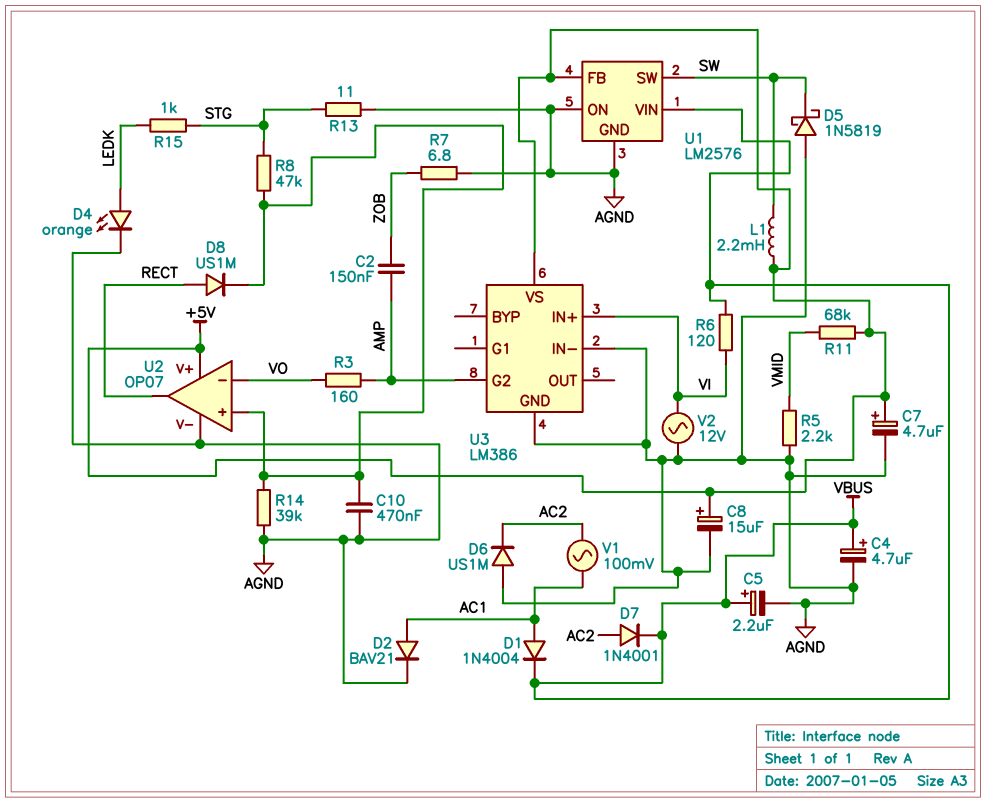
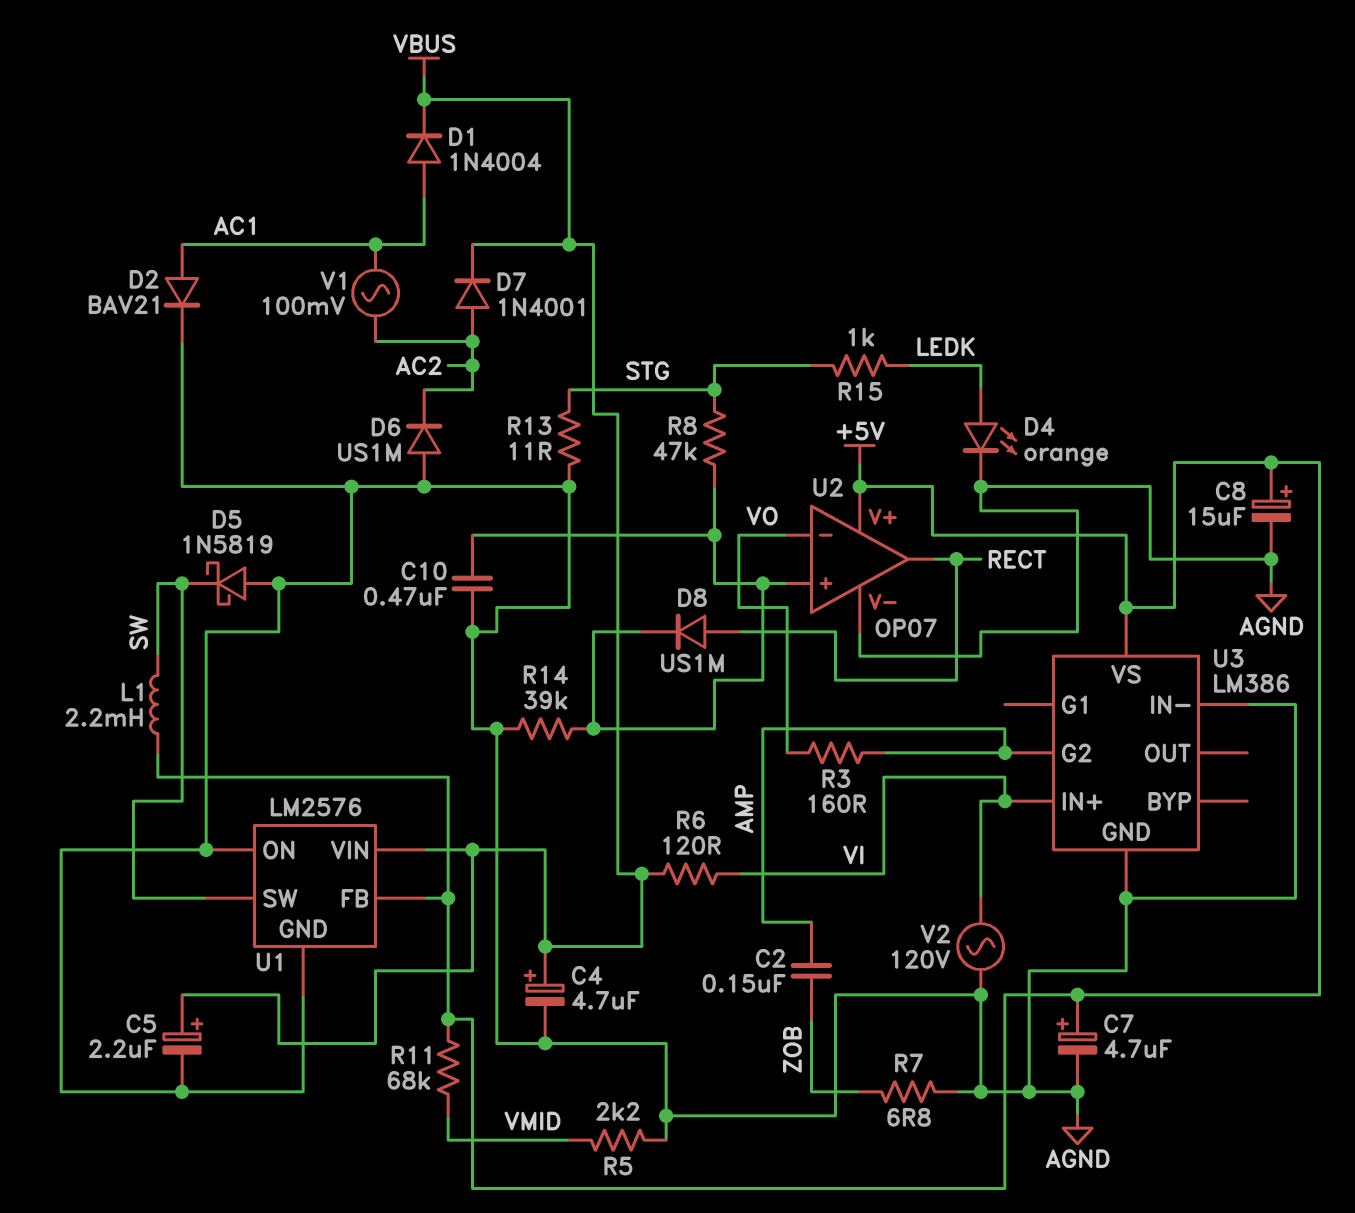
V2: AC 12V (AGND, VI) -> AC 120V (AGND, VI)

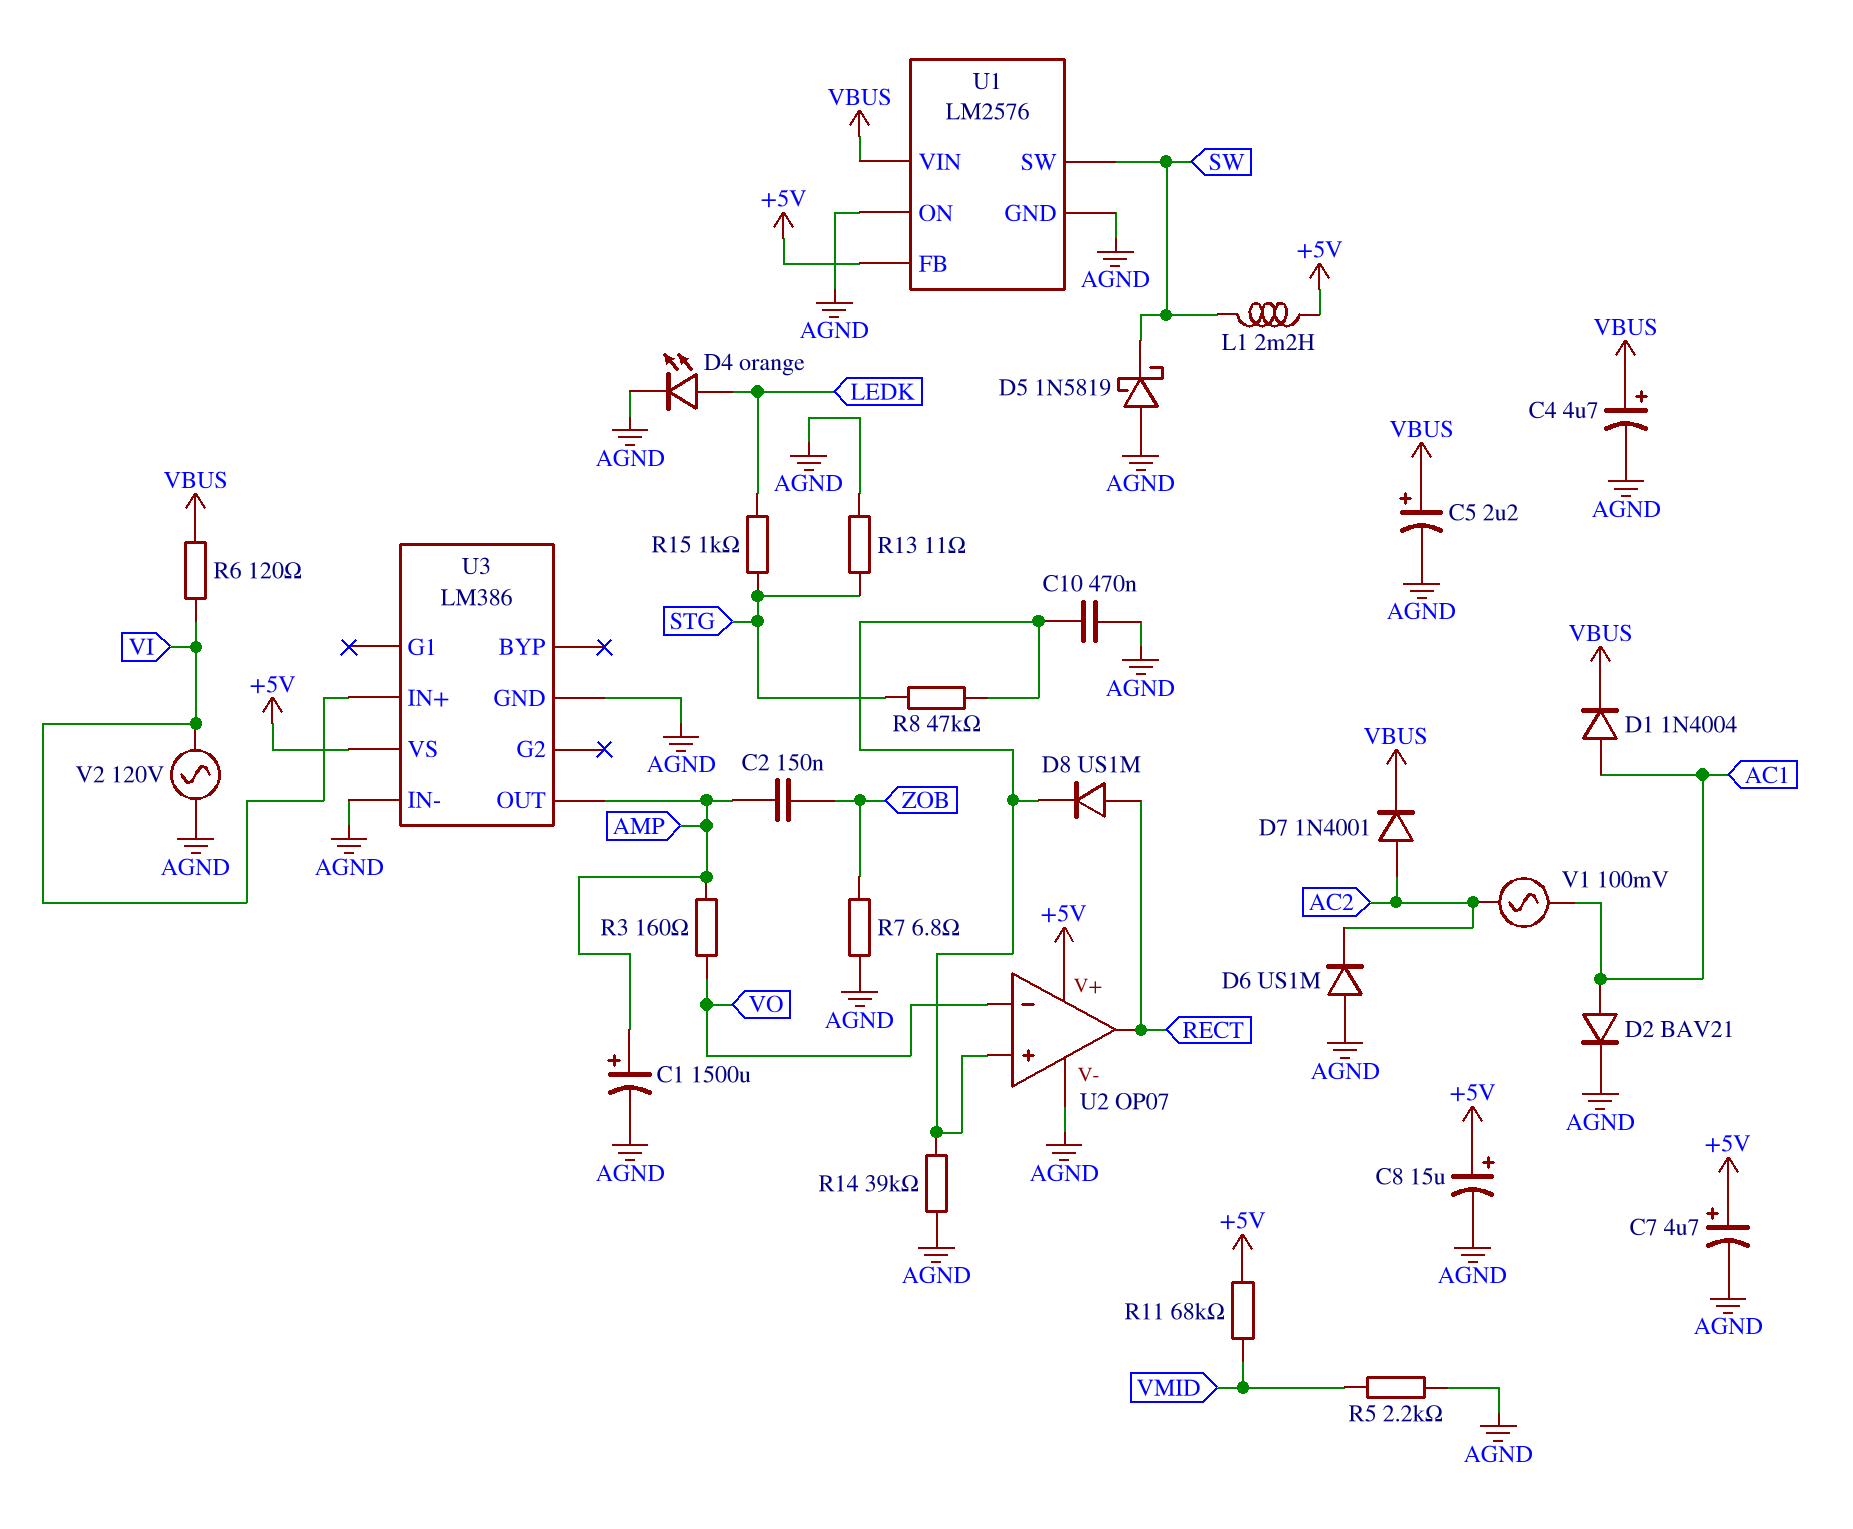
C1: none -> 1500uF (plus AMP, minus AGND)
U3 pin G2: AMP -> none
U3 pin OUT: none -> AMP

